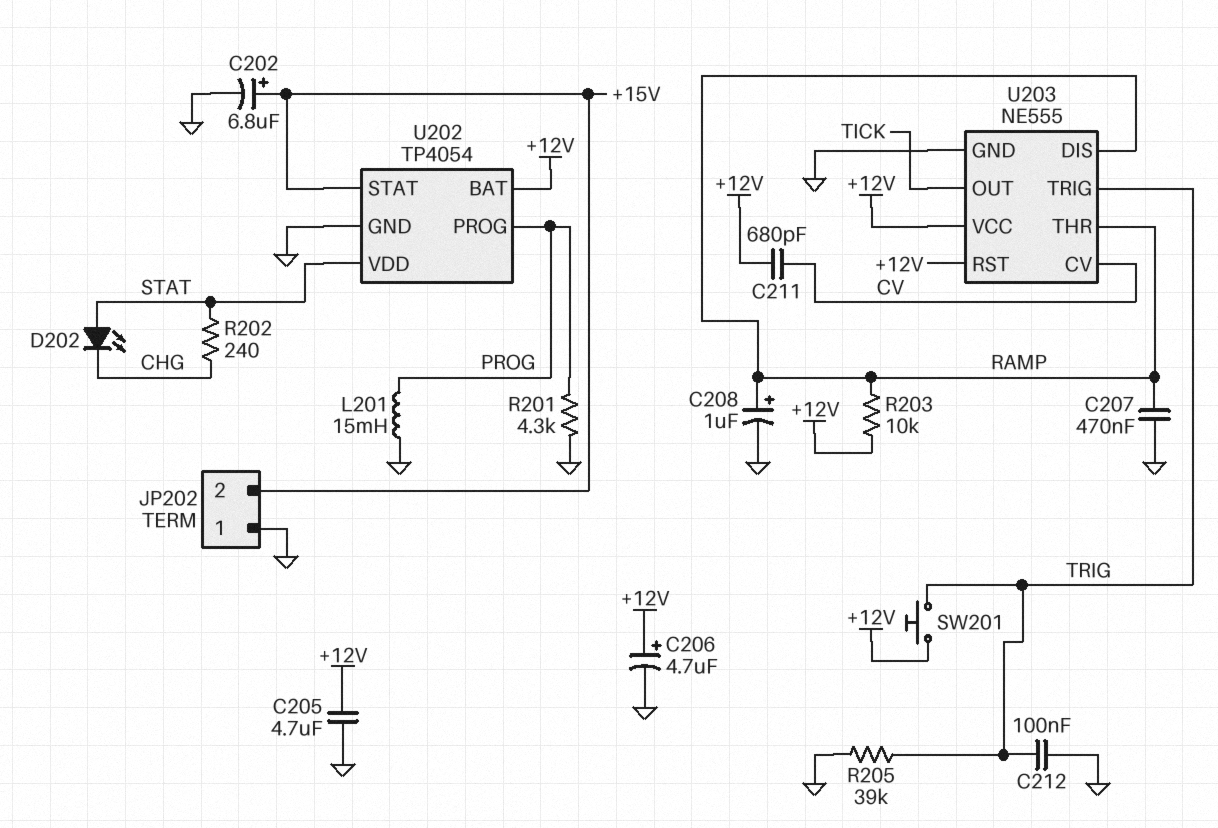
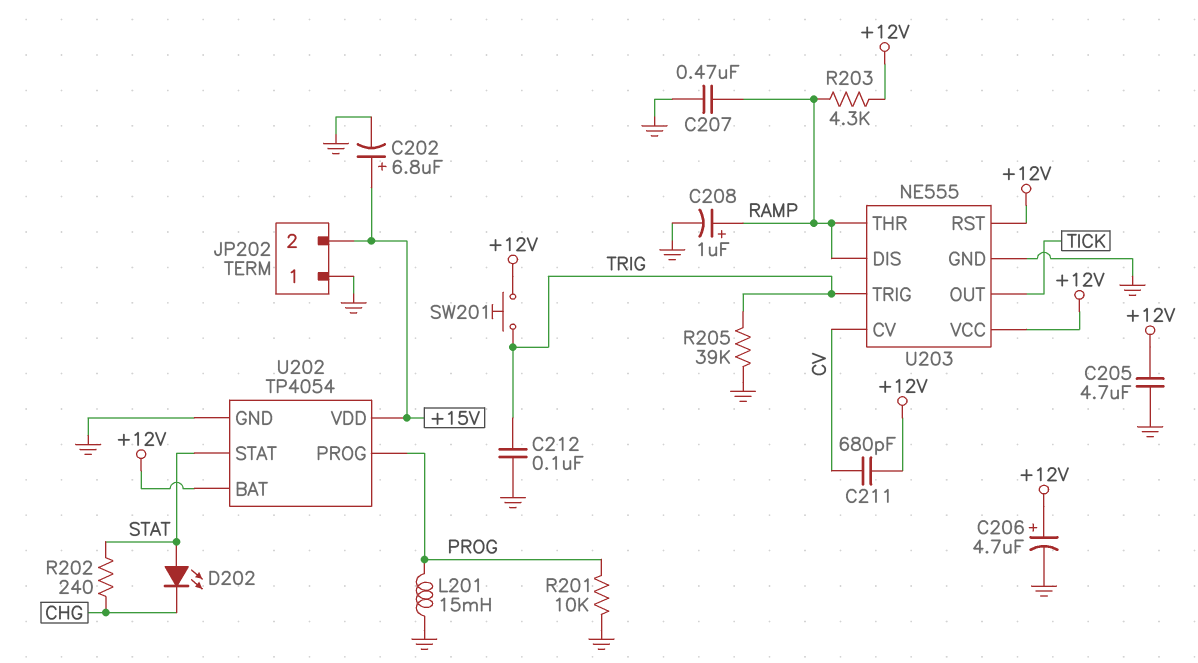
R201: 4.3k (GND, PROG) -> 10k (GND, PROG)
R203: 10k (+12V, RAMP) -> 4.3k (+12V, RAMP)
U202 pin STAT: +15V -> STAT
U202 pin VDD: STAT -> +15V

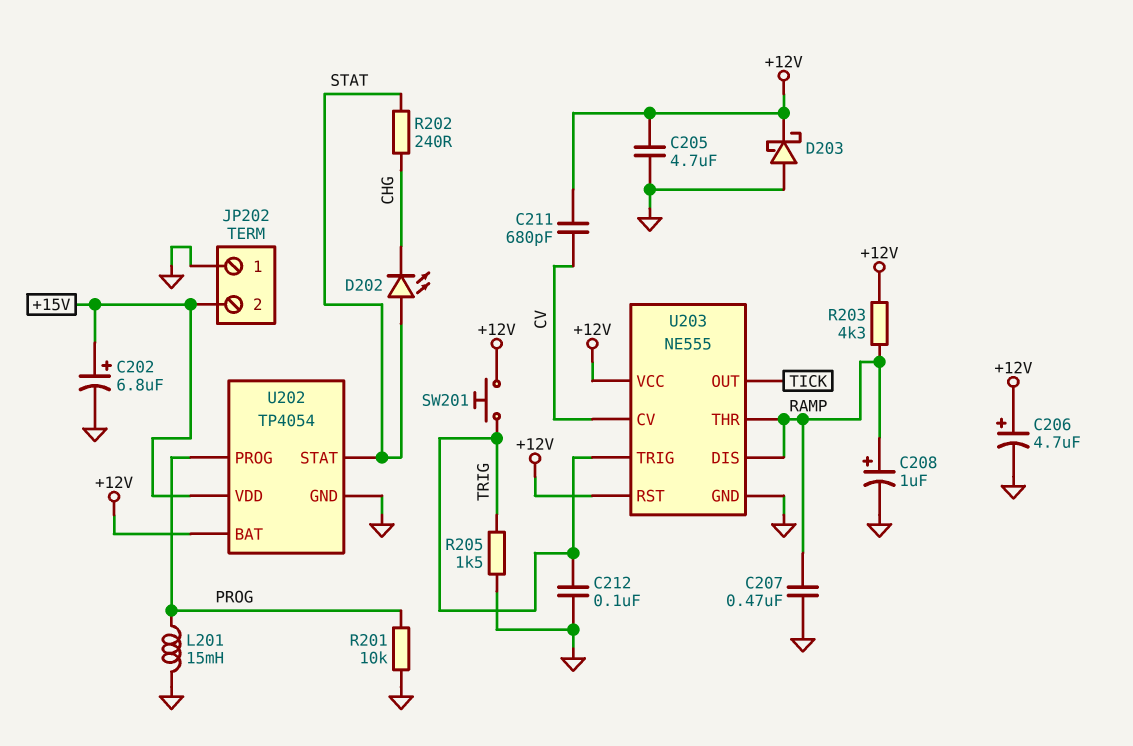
D203: none -> schottky (A GND, K +12V)
R205: 39k (GND, TRIG) -> 1.5k (GND, TRIG)

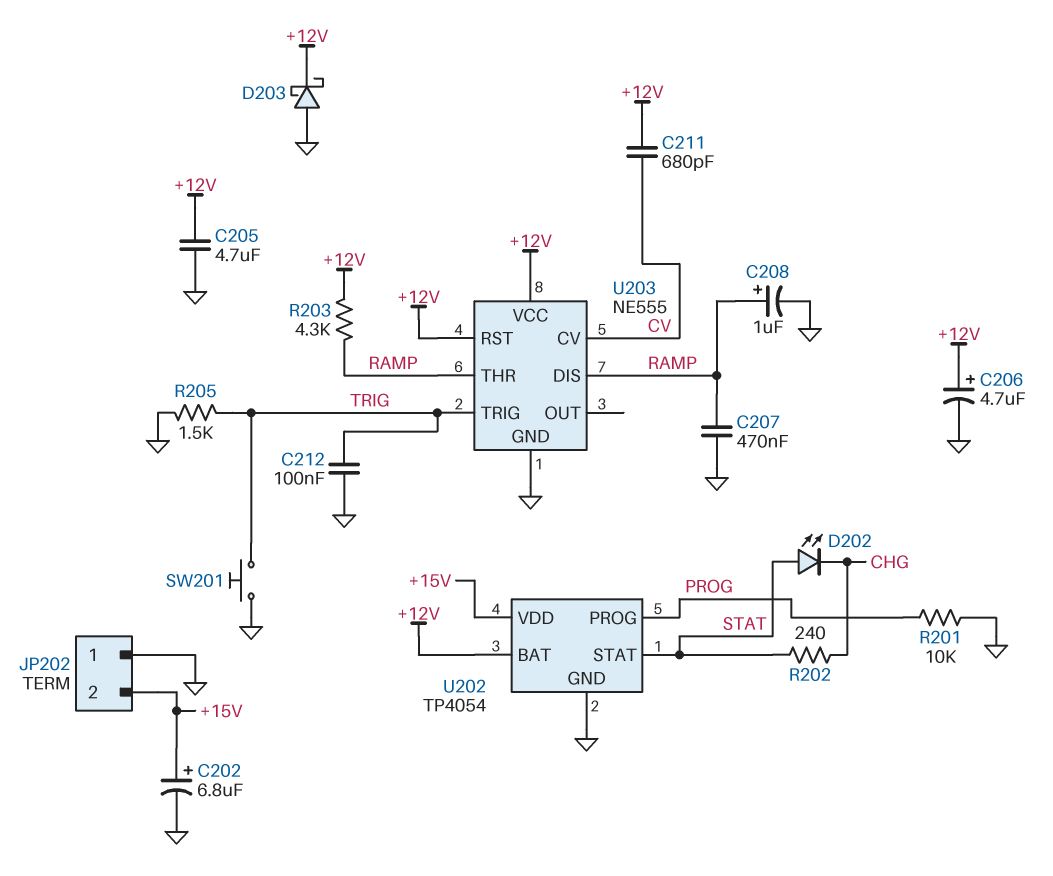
L201: 15mH (GND, PROG) -> none
SW201: button (+12V, TRIG) -> button (GND, TRIG)
U203 pin OUT: TICK -> none

